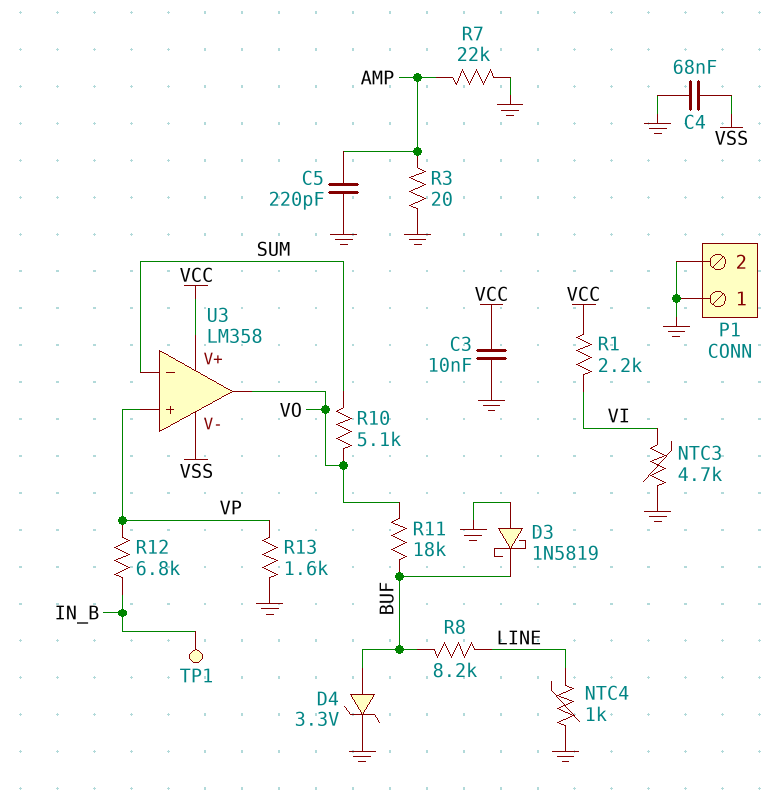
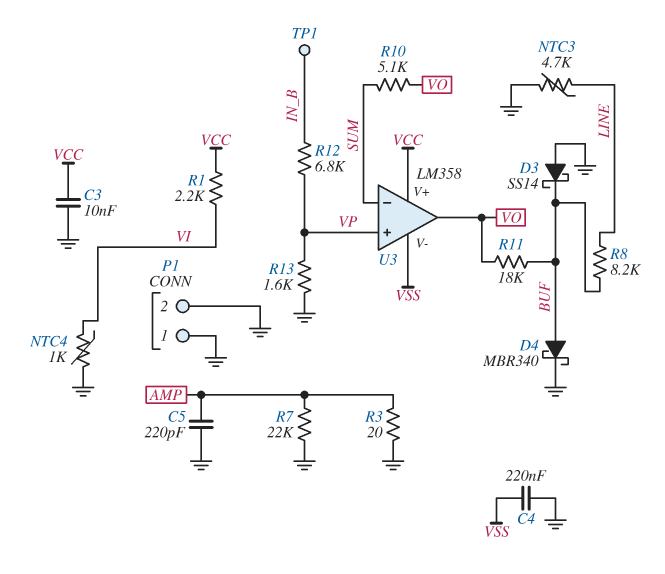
C4: 68nF (GND, VSS) -> 220nF (GND, VSS)
D3: schottky 1N5819 (A GND, K BUF) -> schottky SS14 (A GND, K BUF)
D4: zener 3.3V (A BUF, K GND) -> schottky MBR340 (A BUF, K GND)
NTC3: 4.7k (GND, VI) -> 4.7k (GND, LINE)
NTC4: 1k (GND, LINE) -> 1k (GND, VI)

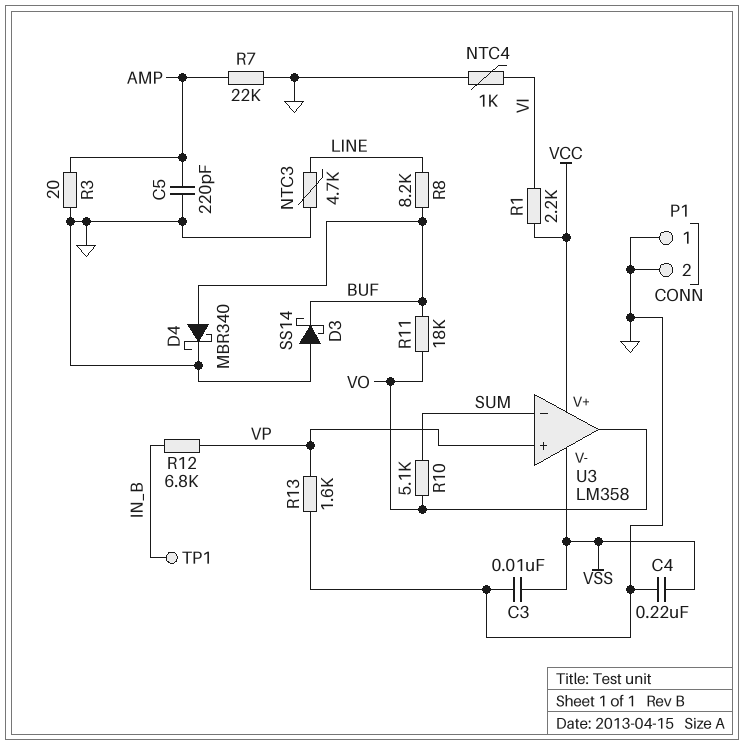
C3: 10nF (GND, VCC) -> 10nF (GND, VSS)

